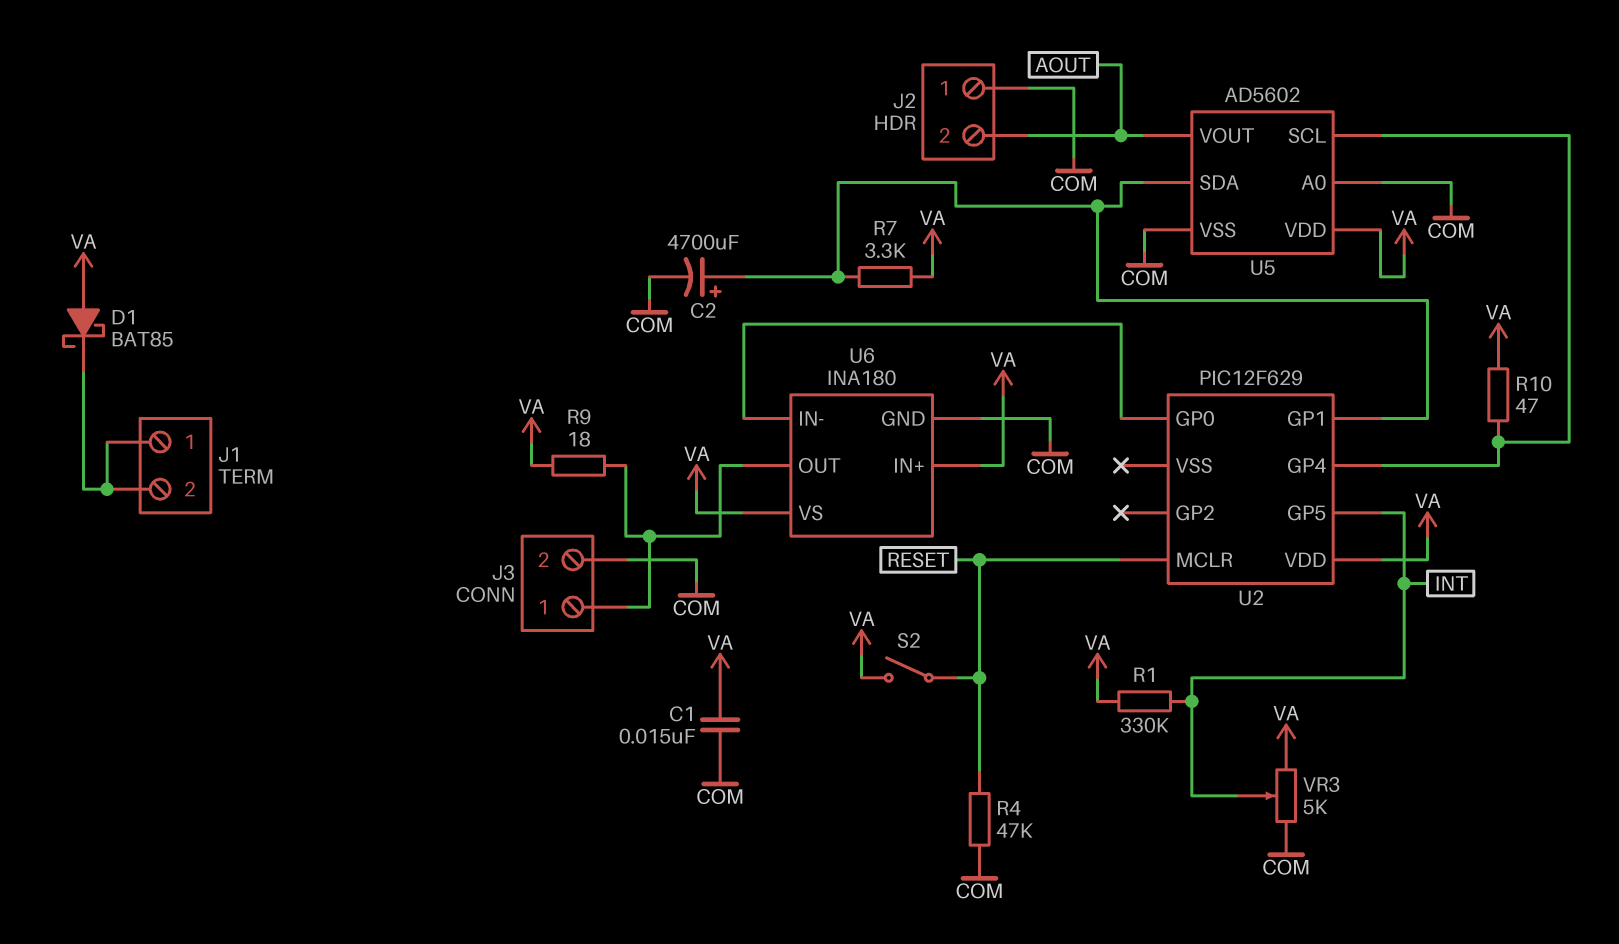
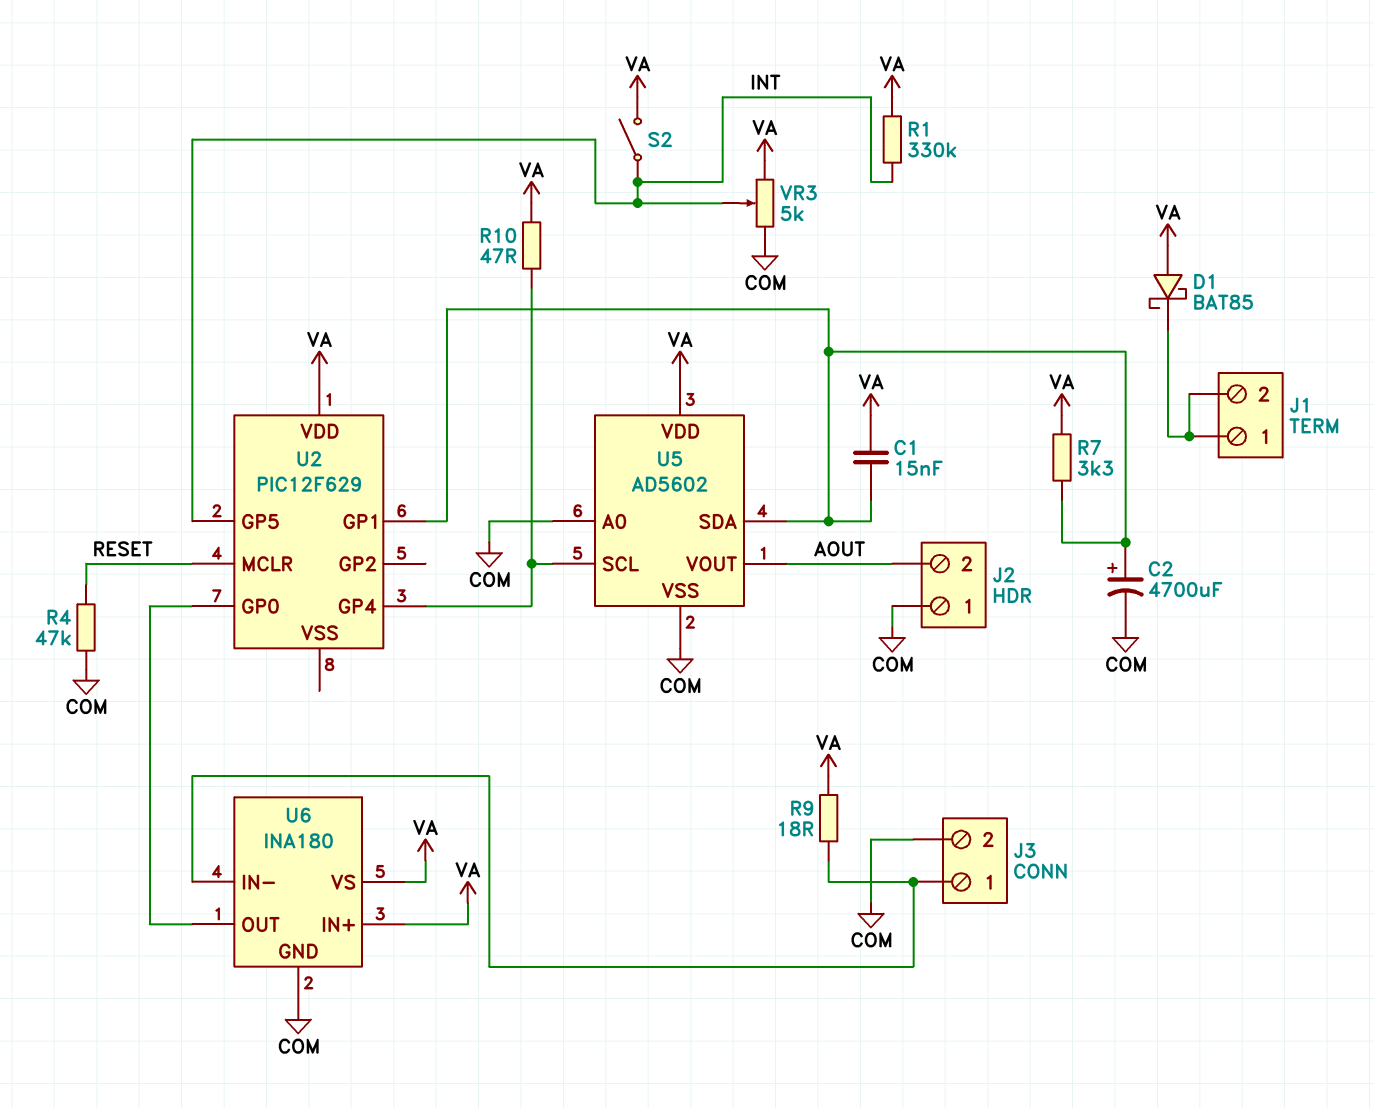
C1: 15nF (COM, VA) -> 15nF (U2/GP1, VA)
S2: switch (RESET, VA) -> switch (INT, VA)
U6 pin IN-: U2/GP0 -> J3/1
U6 pin OUT: J3/1 -> U2/GP0

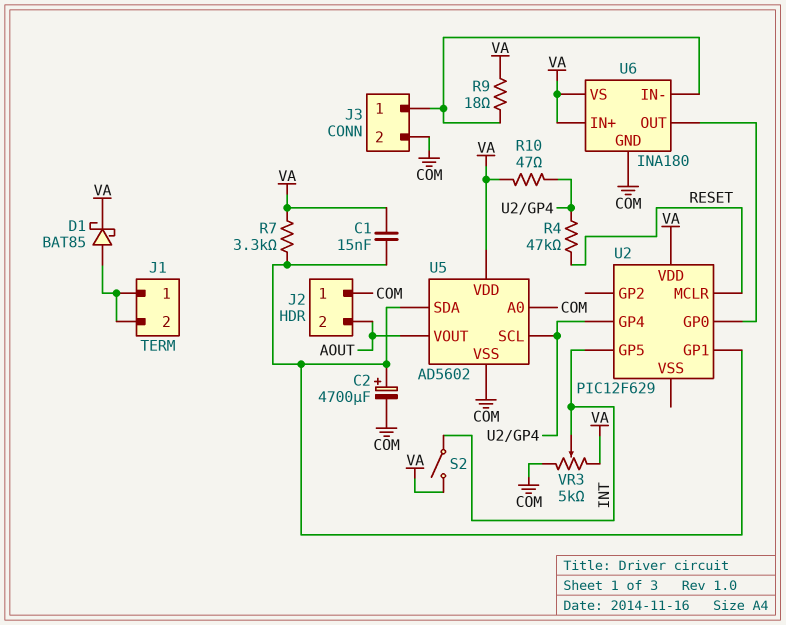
D1: schottky BAT85 (A VA, K J1/1) -> schottky BAT85 (A J1/1, K VA)
R1: 330k (INT, VA) -> none
R4: 47k (COM, RESET) -> 47k (RESET, U2/GP4)

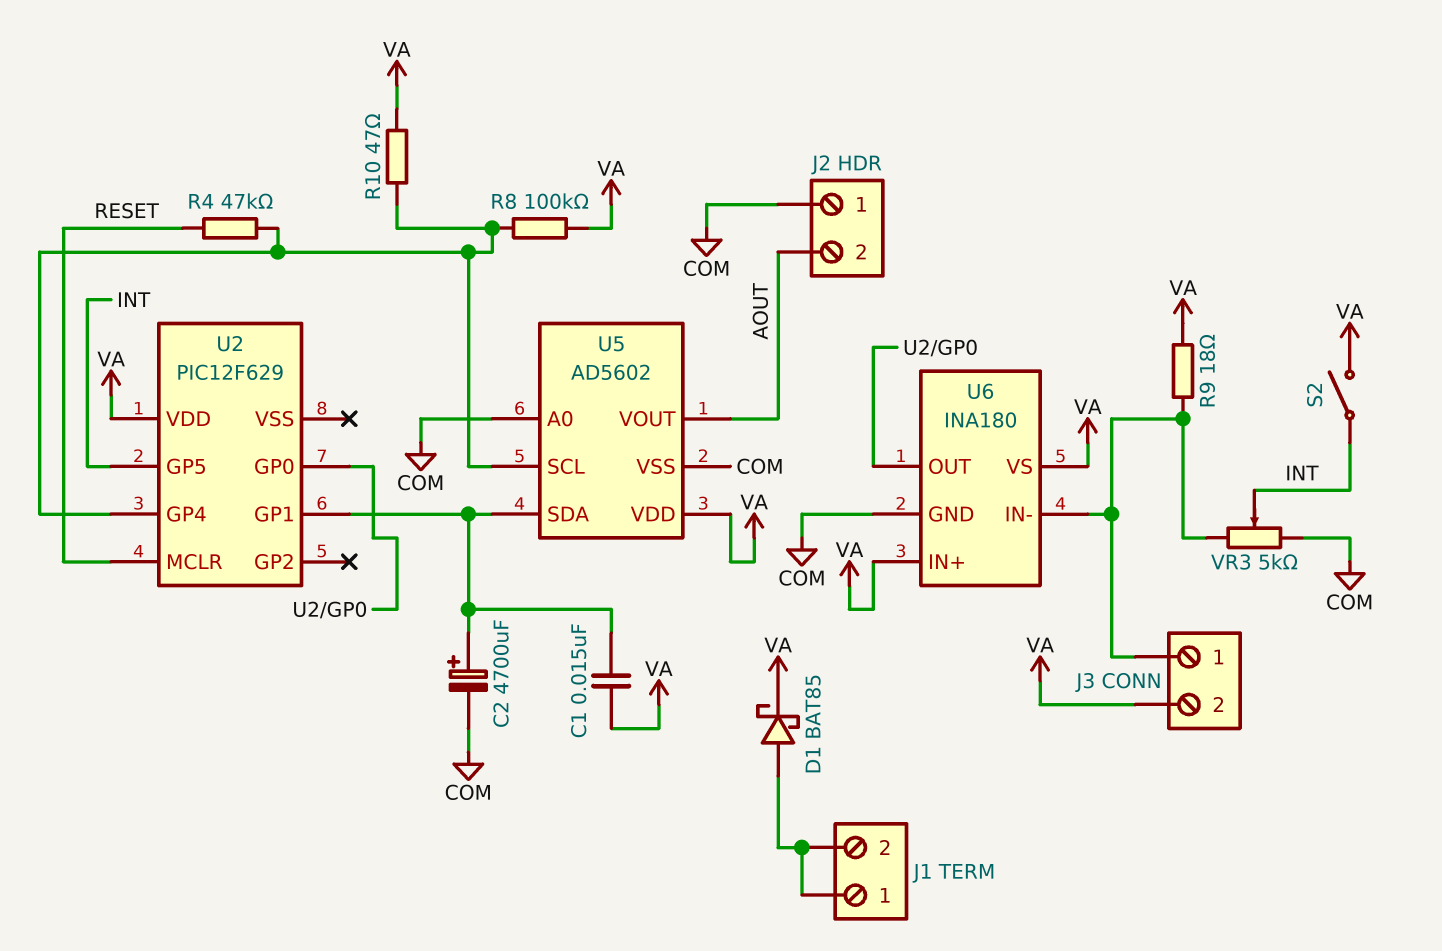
J3 pin 2: COM -> VA
R7: 3.3k (U2/GP1, VA) -> none
R8: none -> 100k (U2/GP4, VA)
VR3: 5k (COM, VA, wiper INT) -> 5k (COM, J3/1, wiper INT)

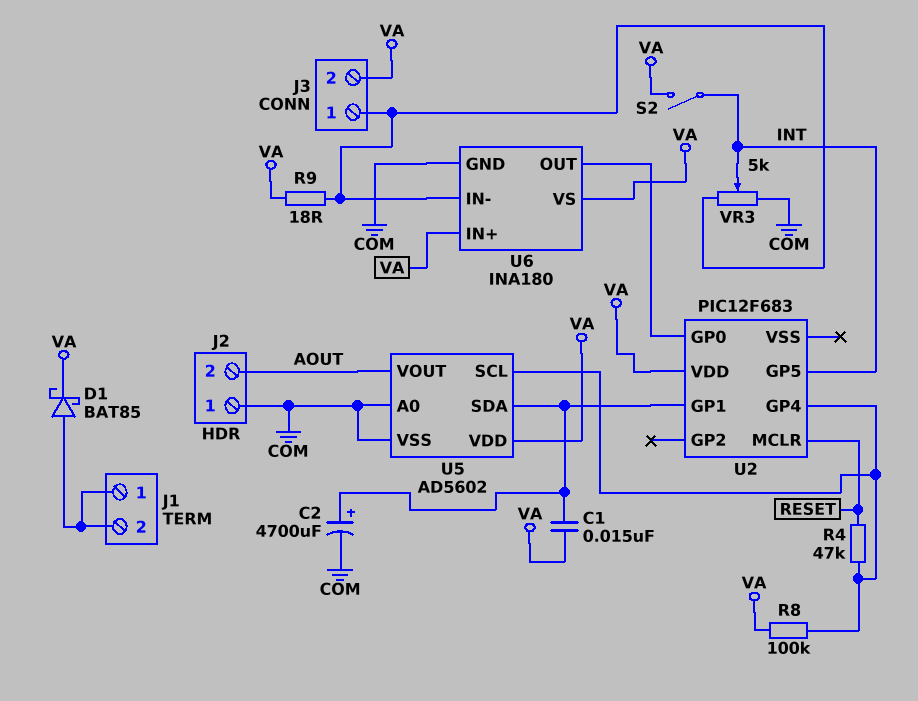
R10: 47 (U2/GP4, VA) -> none
U2: PIC12F629 -> PIC12F683

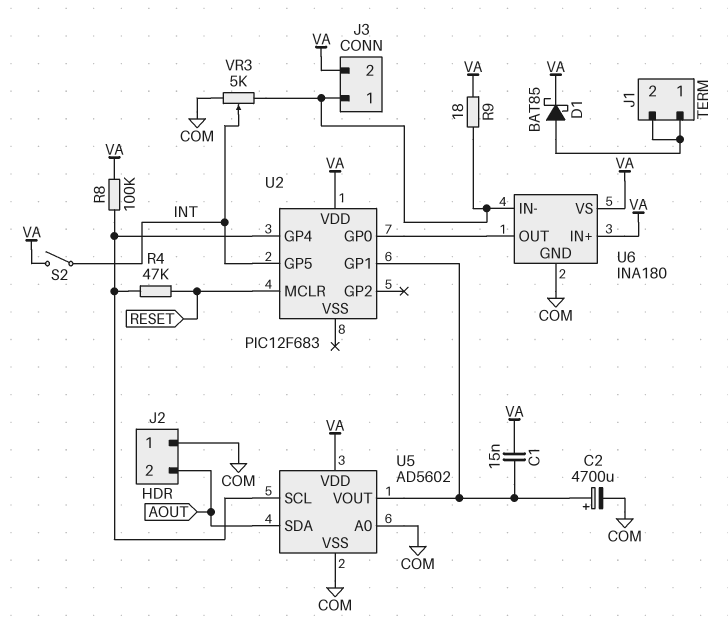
U5 pin SDA: U2/GP1 -> AOUT
U5 pin VOUT: AOUT -> U2/GP1

